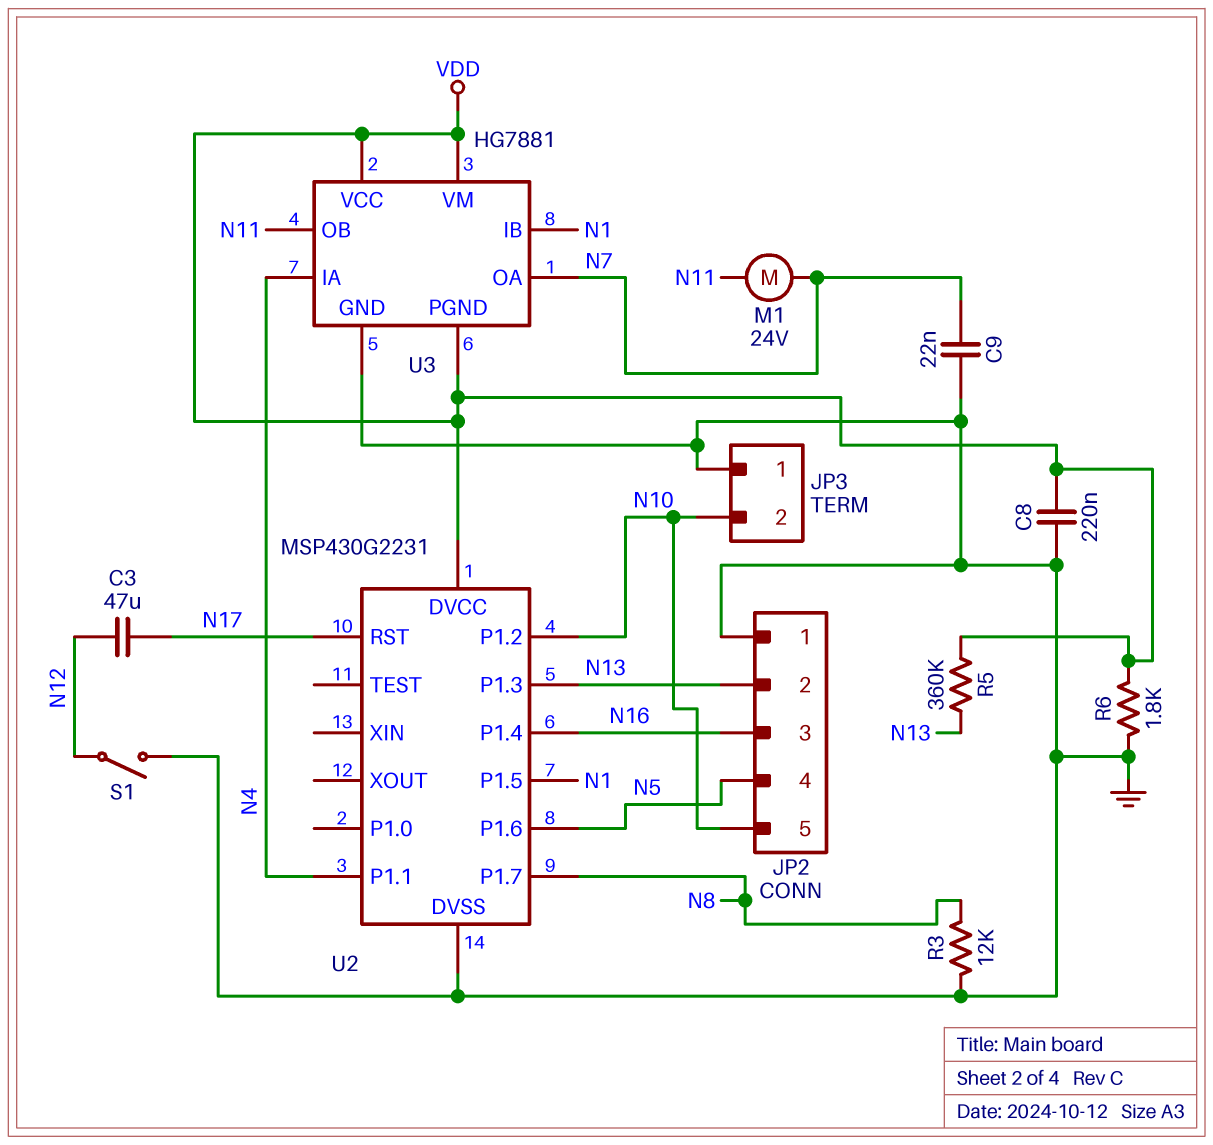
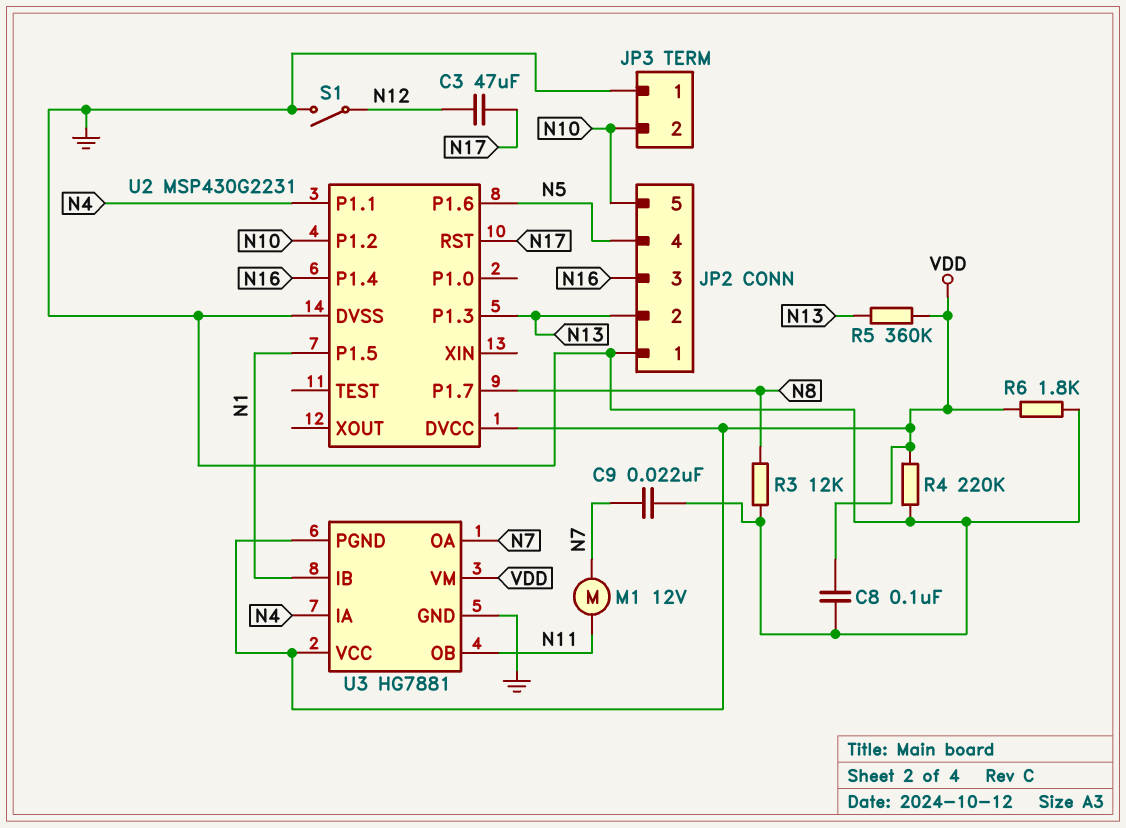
C8: 220nF (GND, VDD) -> 100nF (GND, VDD)
M1: motor 24V (N7, N11) -> motor 12V (N7, N11)
R4: none -> 220k (GND, VDD)

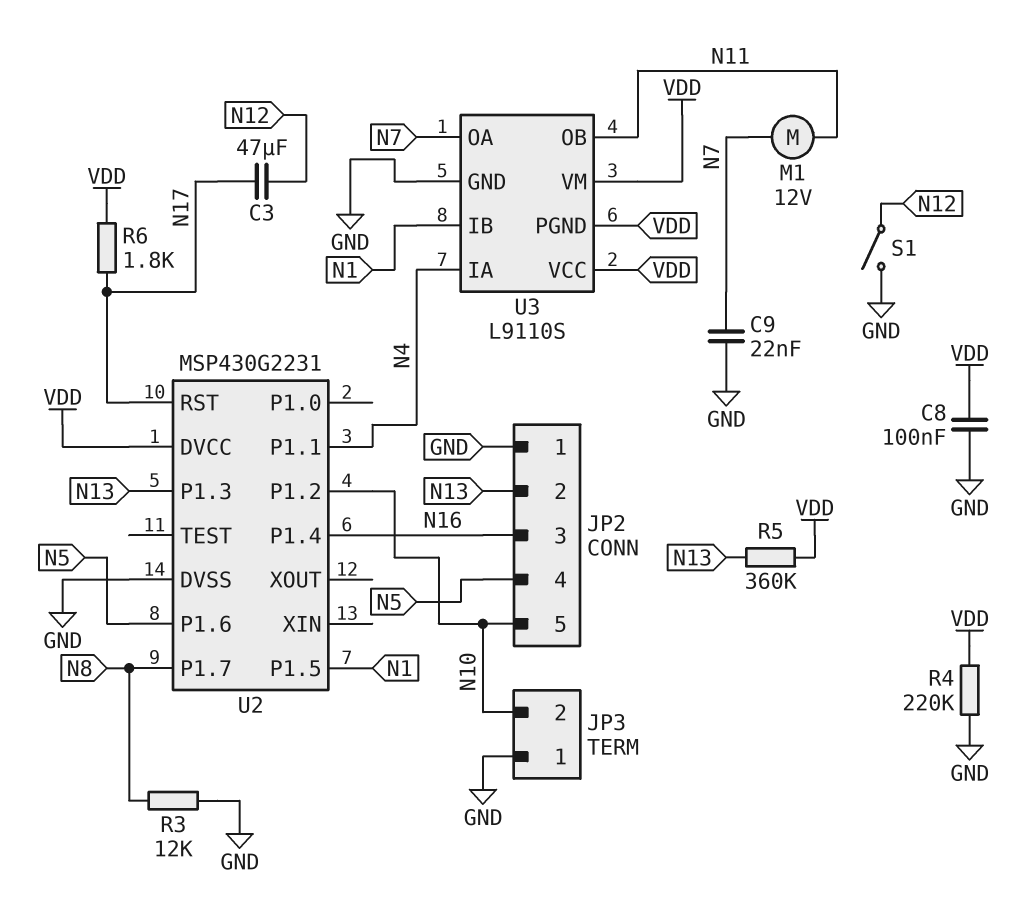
R6: 1.8k (GND, VDD) -> 1.8k (N17, VDD)
U3: HG7881 -> L9110S

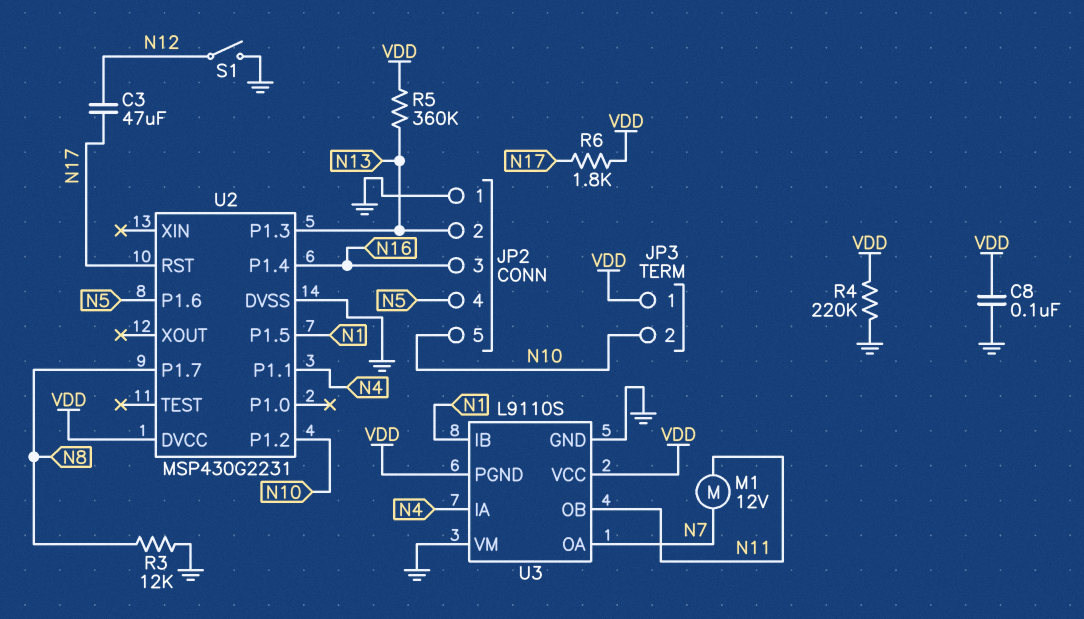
C9: 22nF (GND, N7) -> none
JP3 pin 1: GND -> VDD
U3 pin VM: VDD -> GND

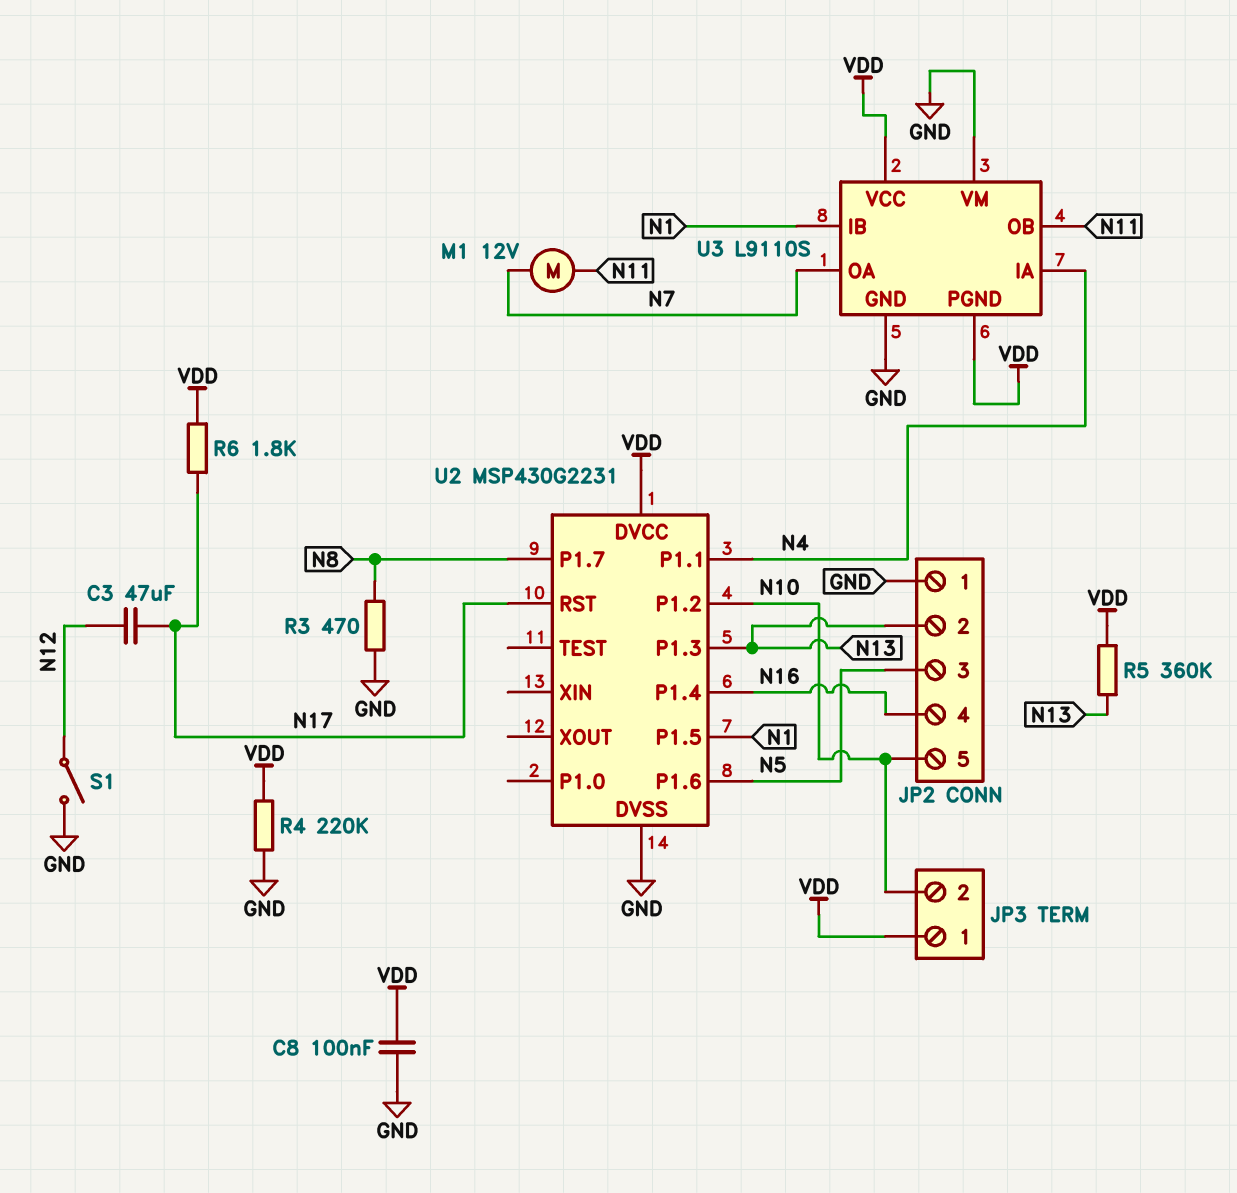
JP2 pin 3: N16 -> N5
JP2 pin 4: N5 -> N16
R3: 12k (GND, N8) -> 470 (GND, N8)

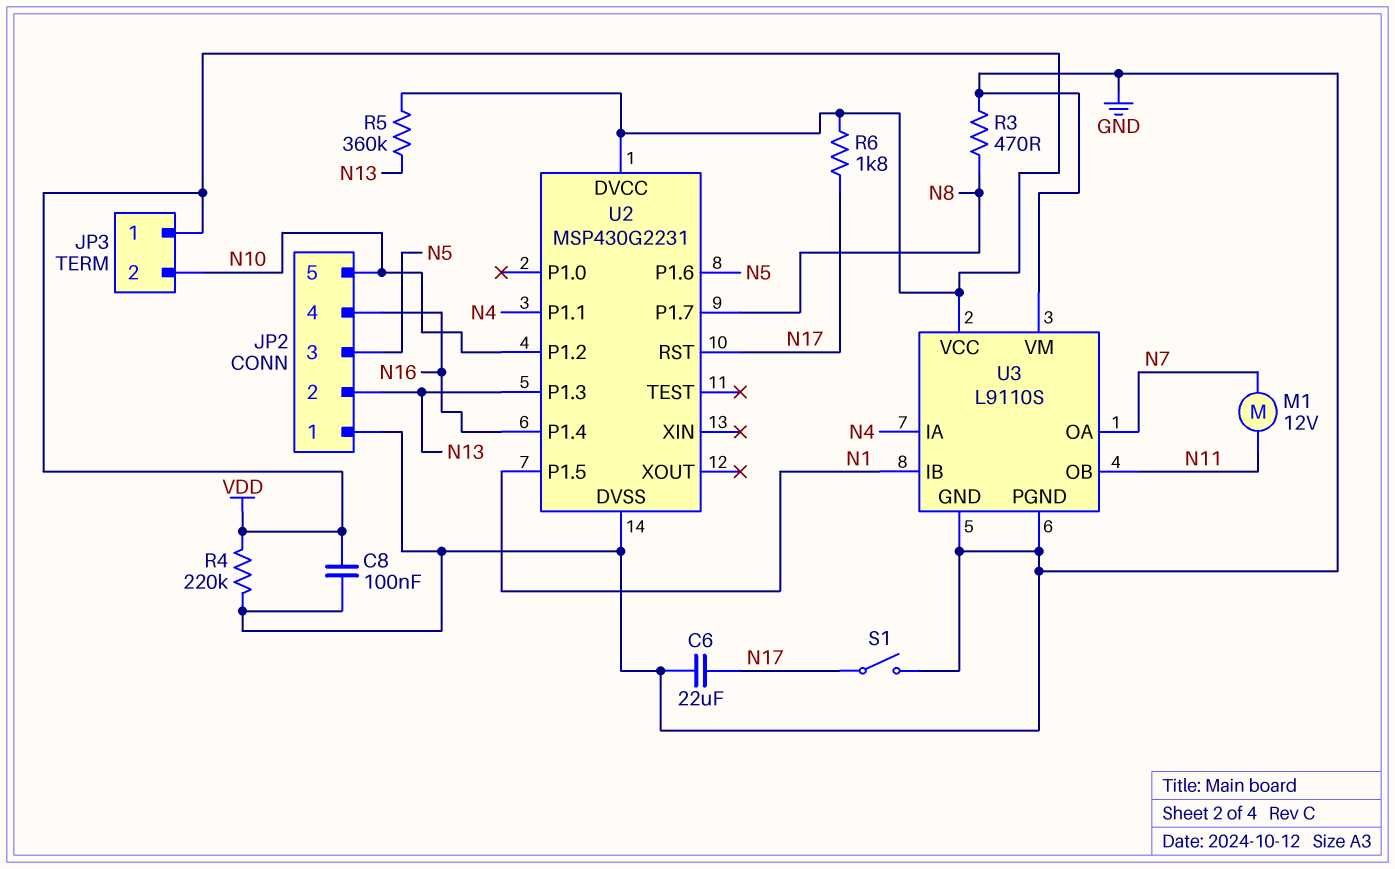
C3: 47uF (N12, N17) -> none
C6: none -> 22uF (GND, N17)
S1: switch (GND, N12) -> switch (GND, N17)
U3 pin PGND: VDD -> GND

